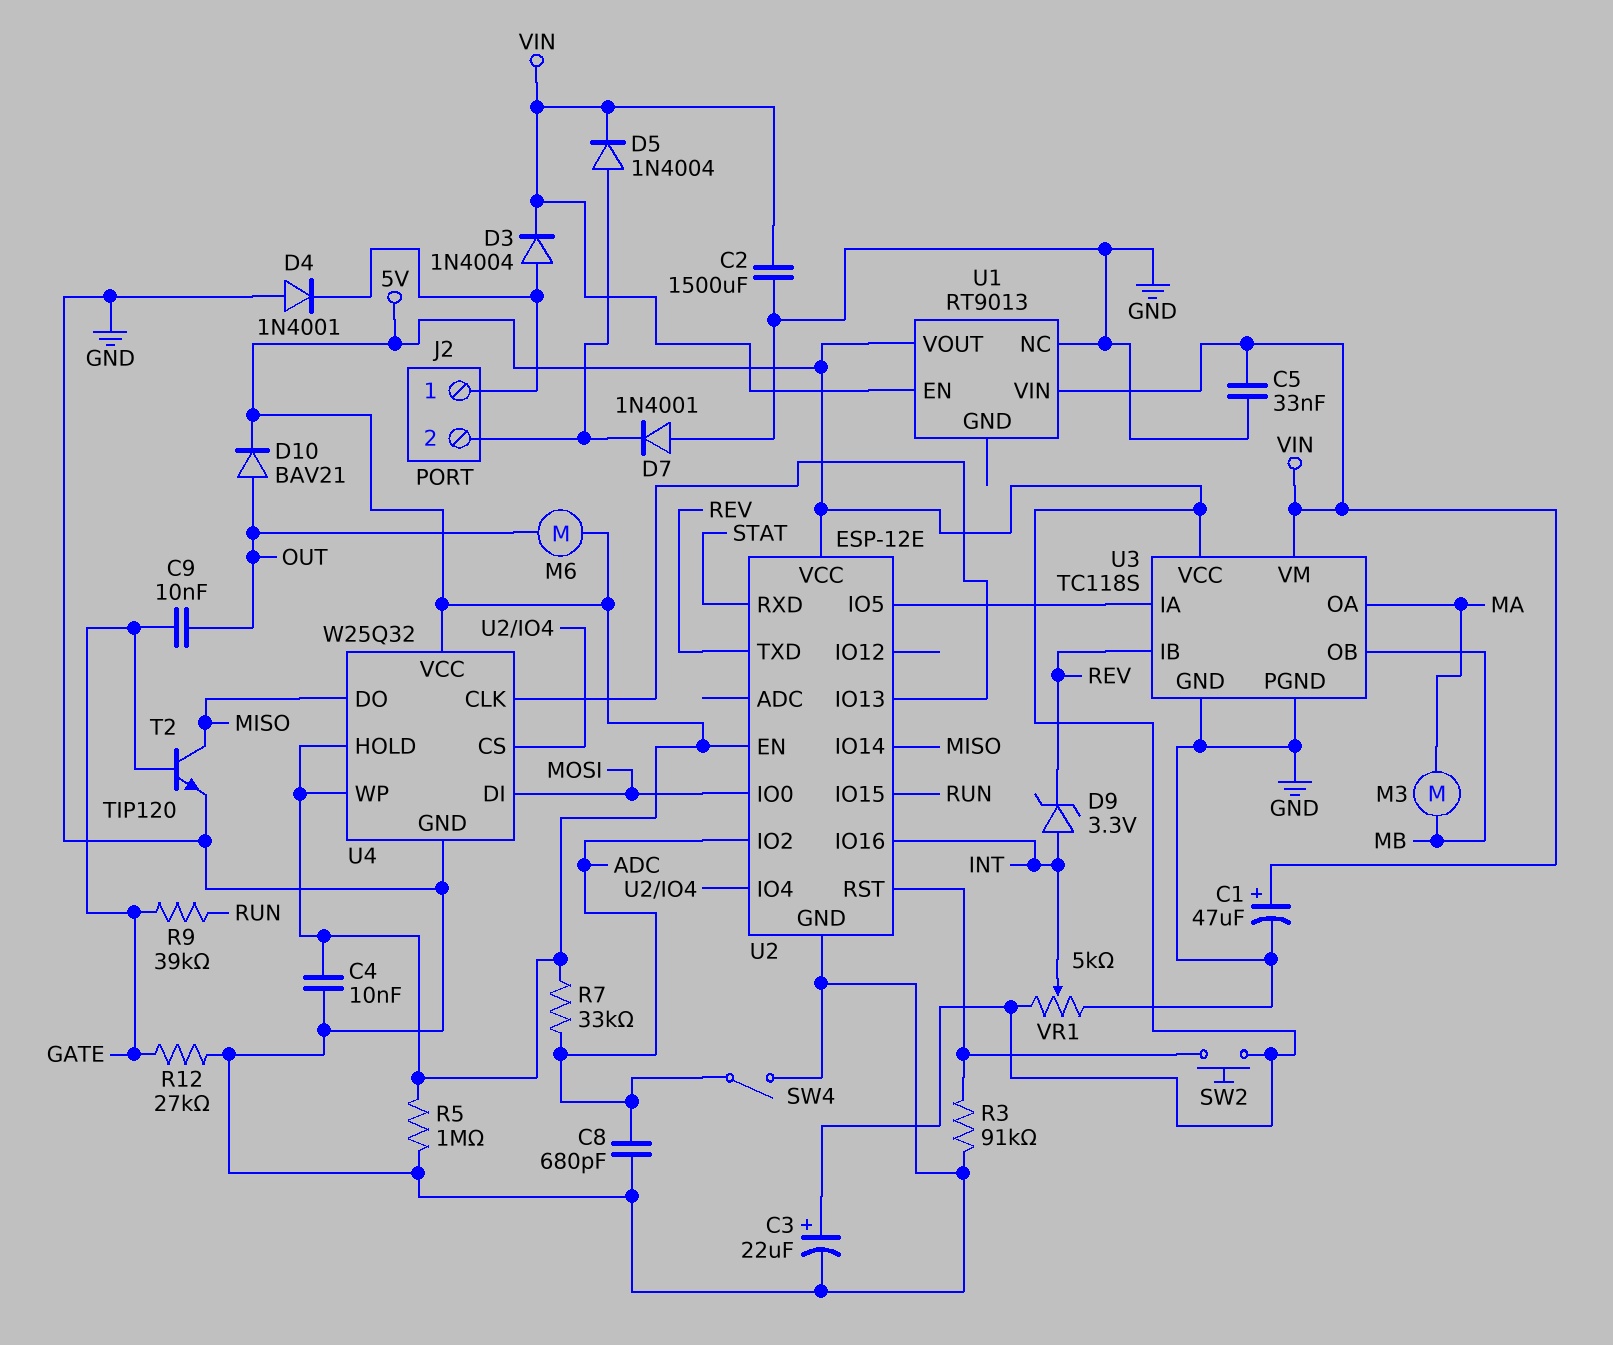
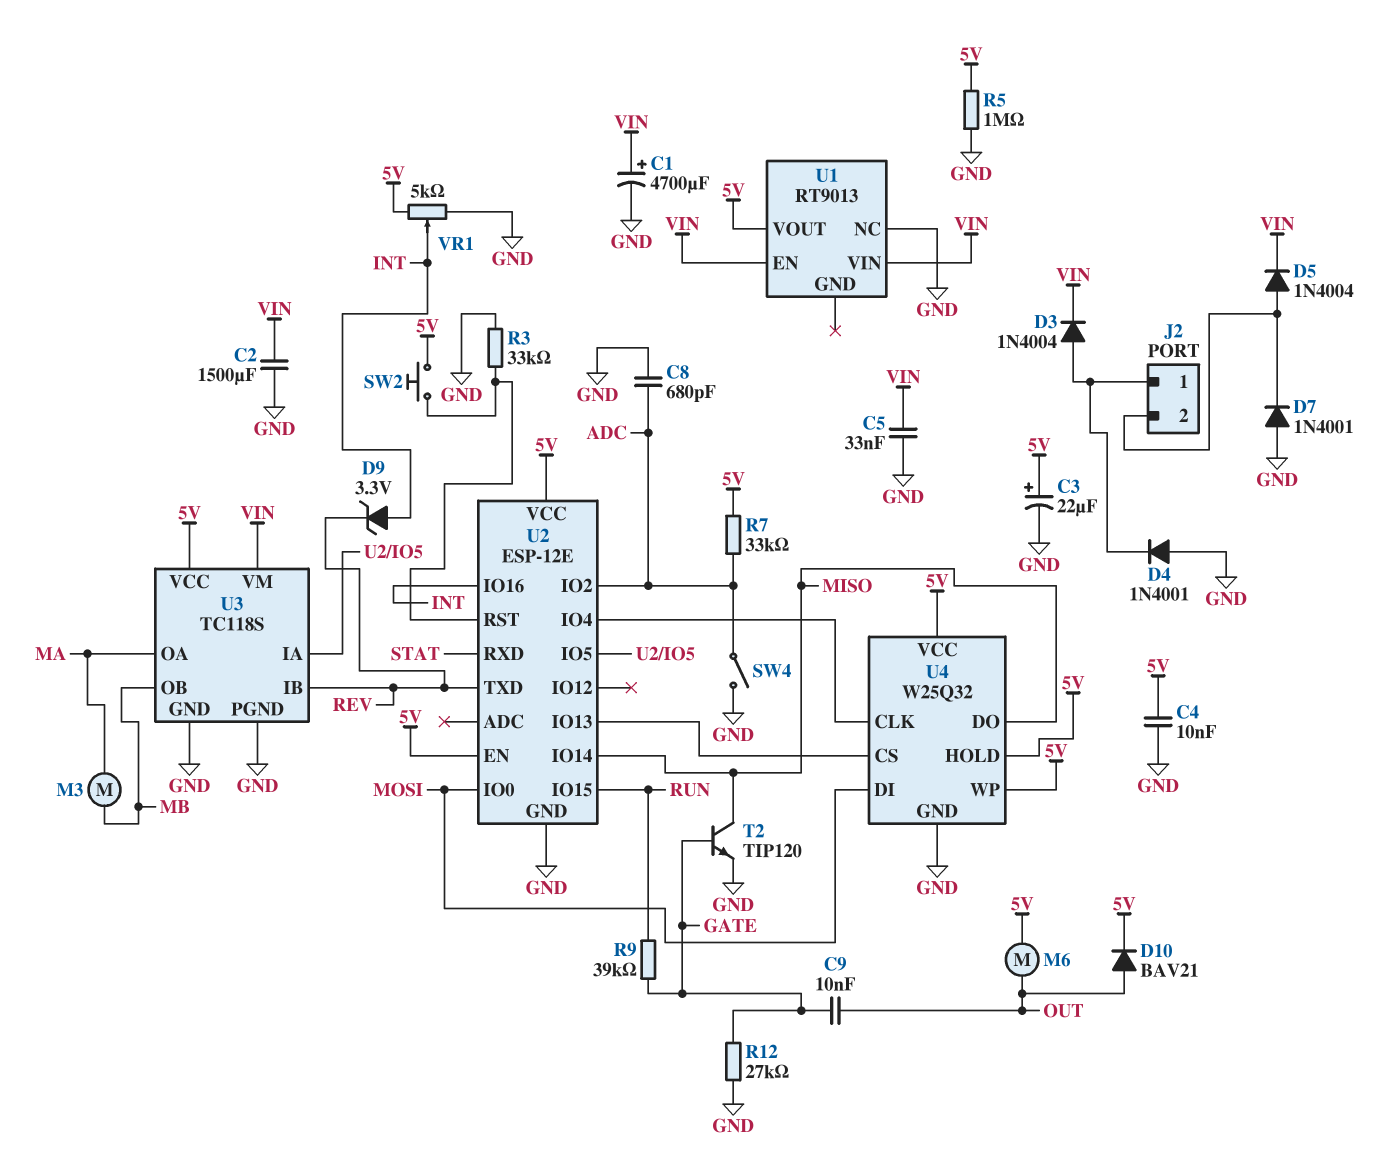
C1: 47uF (plus VIN, minus GND) -> 4700uF (plus VIN, minus GND)
R3: 91k (GND, U2/RST) -> 33k (GND, U2/RST)
U4 pin CLK: U2/IO13 -> U2/IO4
U4 pin CS: U2/IO4 -> U2/IO13

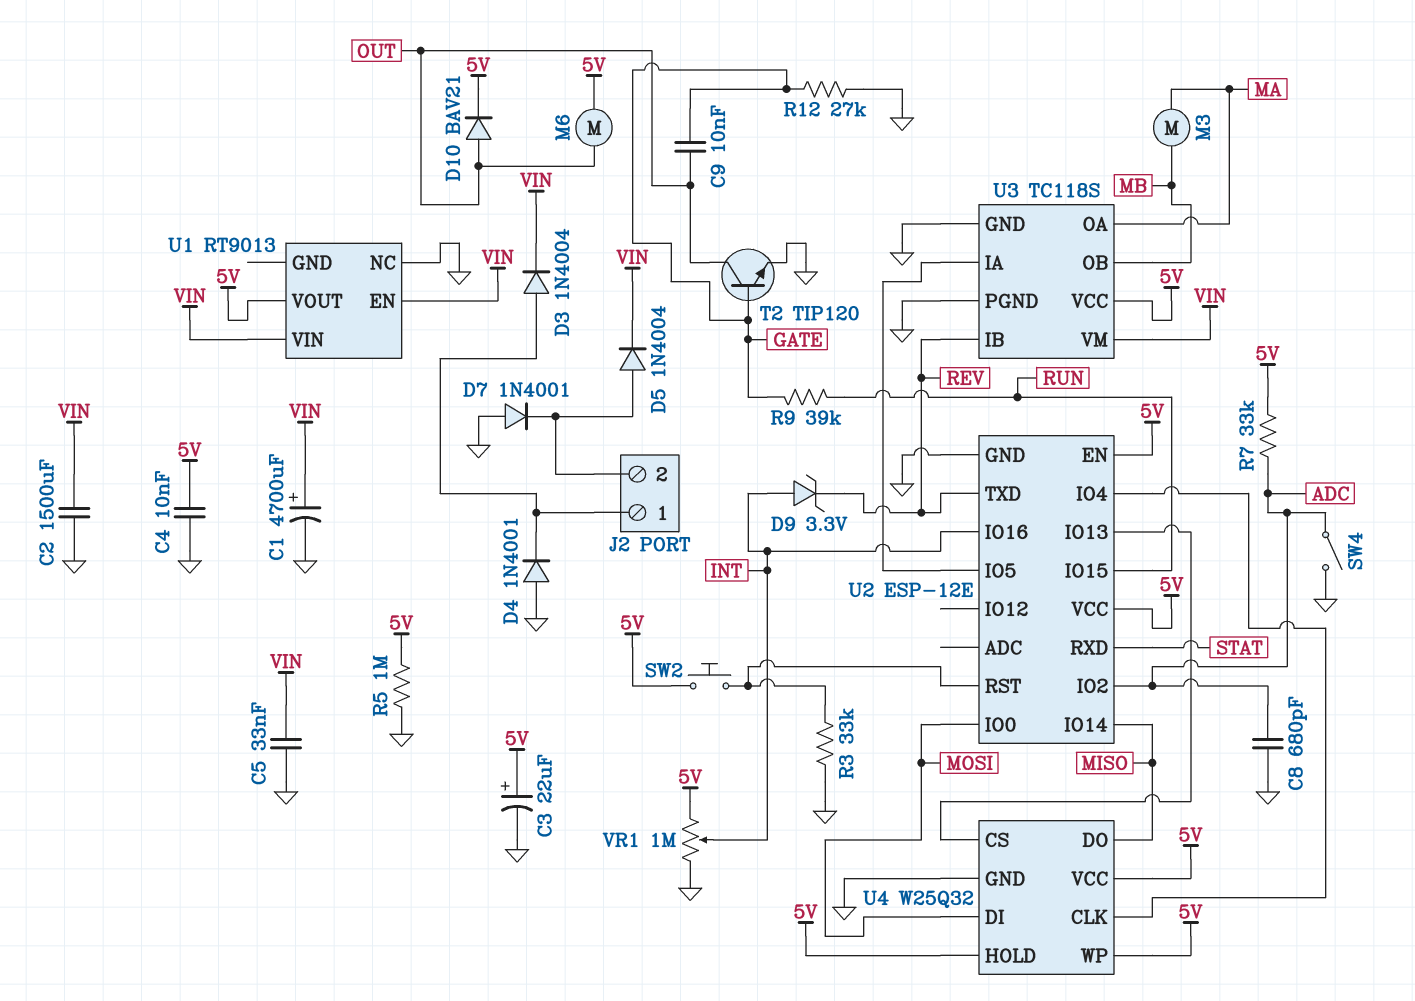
T2: NPN TIP120 (B GATE, C MISO, E GND) -> NPN TIP120 (B GATE, C OUT, E GND)
VR1: 5k (5V, GND, wiper INT) -> 1M (5V, GND, wiper INT)

